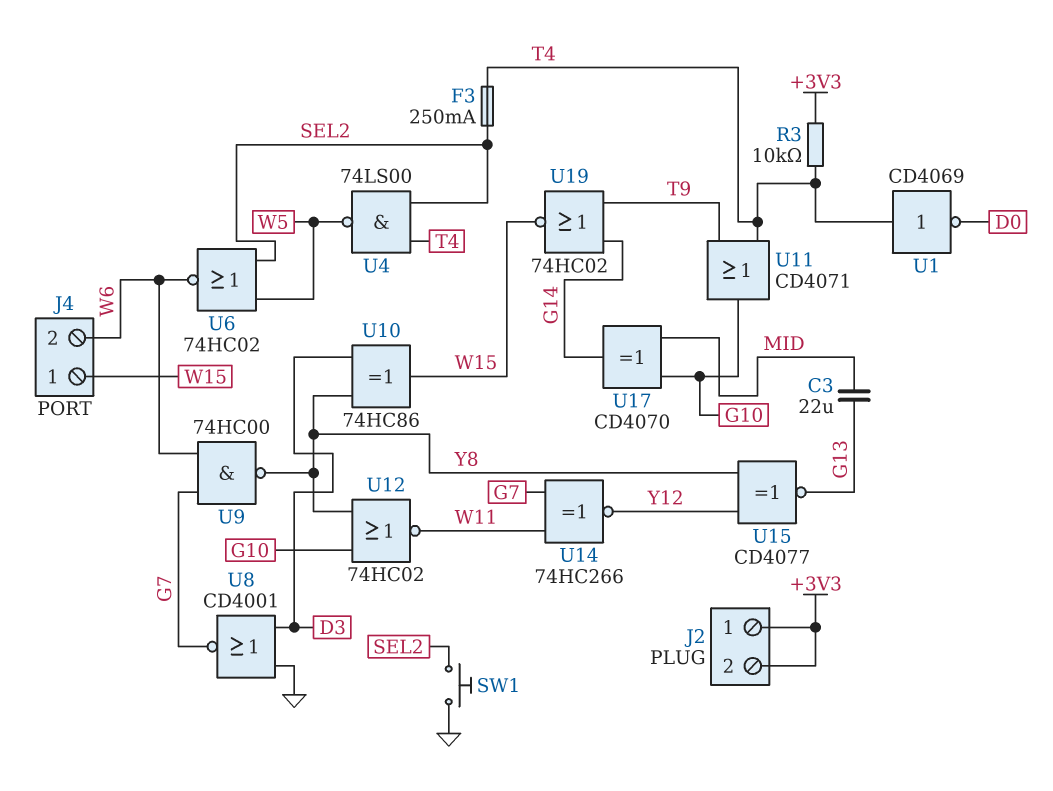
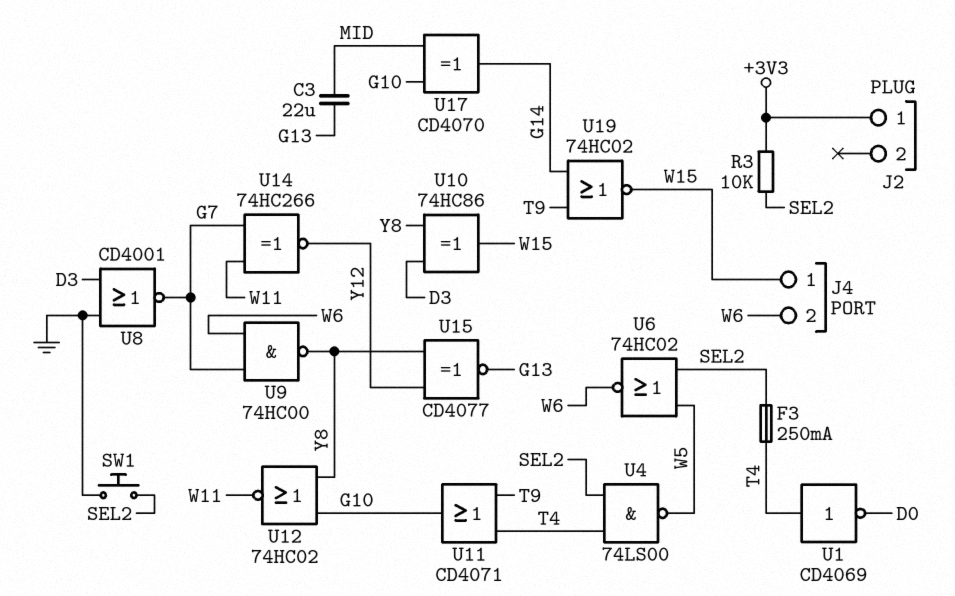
J2 pin 2: +3V3 -> none
R3: 10k (+3V3, T4) -> 10k (+3V3, SEL2)

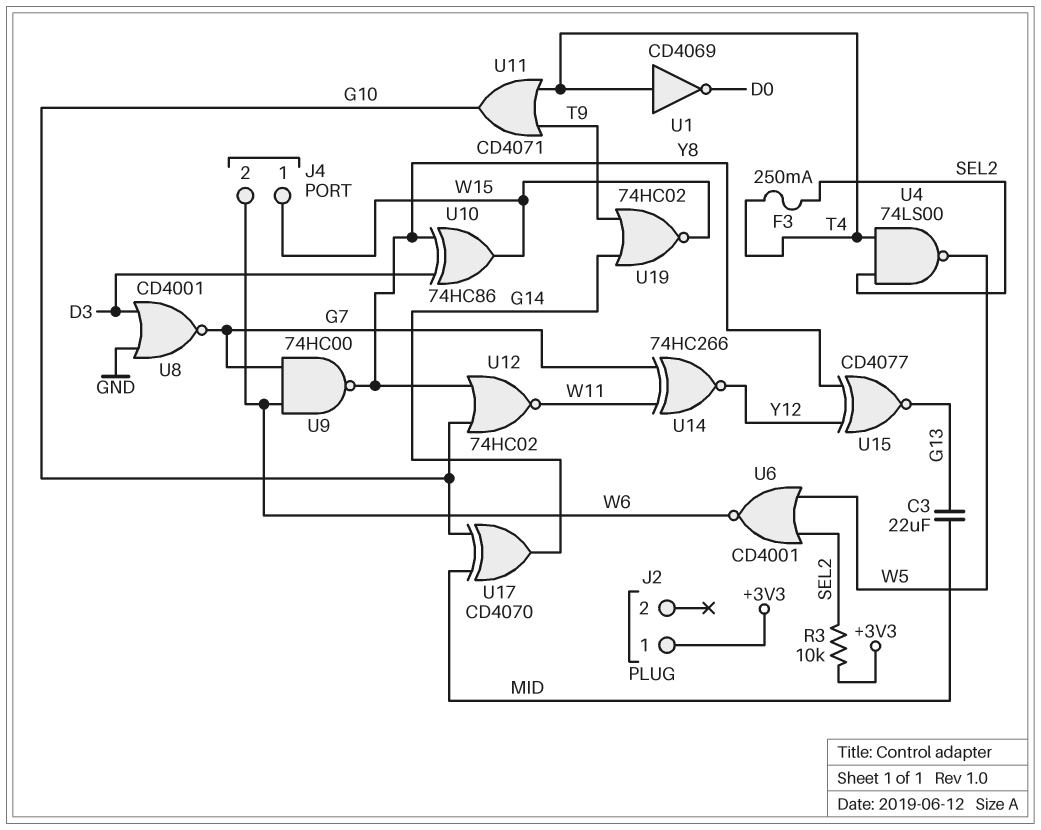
SW1: button (GND, SEL2) -> none
U6: NOR 74HC02 (in SEL2, in W5, out W6) -> NOR CD4001 (in SEL2, in W5, out W6)

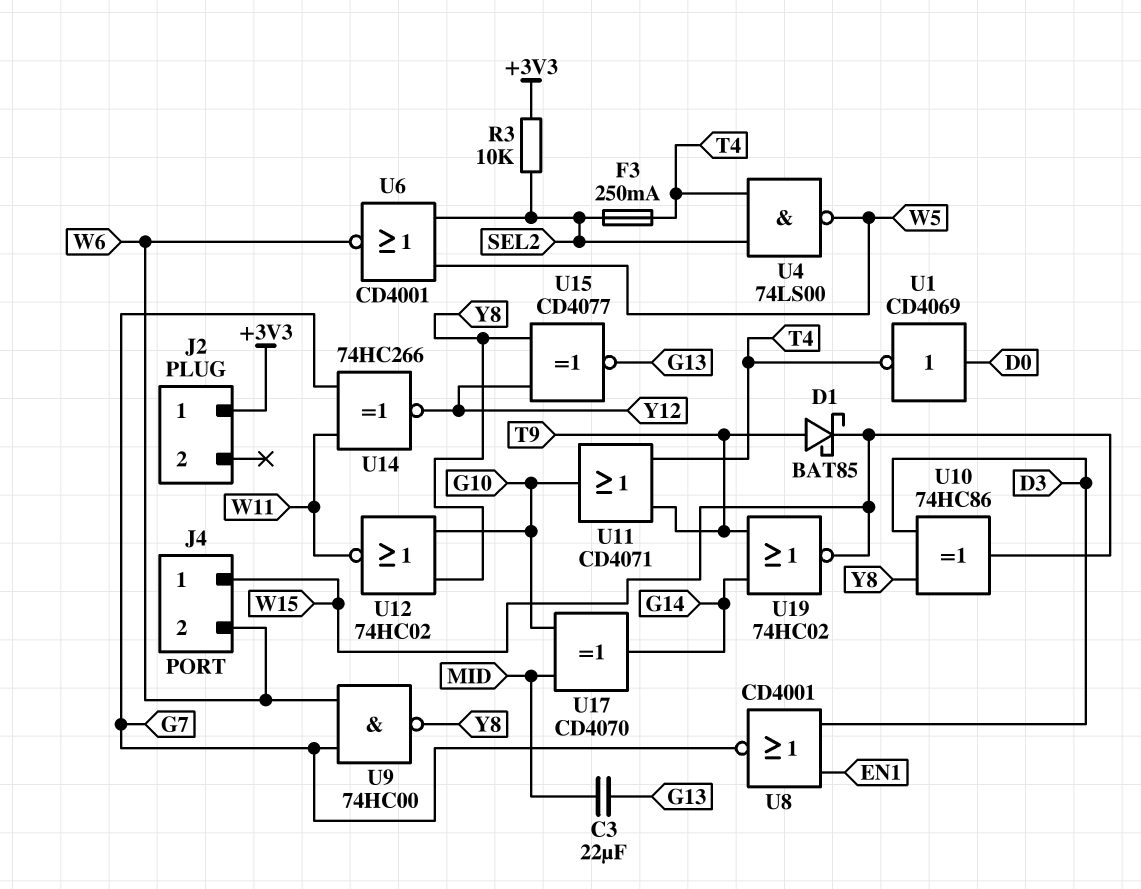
D1: none -> schottky BAT85 (A T9, K W15)
U1: NOT CD4069 (in T4, out D0) -> NOT CD4069 (in D0, out T4)
U8: NOR CD4001 (in D3, in GND, out G7) -> NOR CD4001 (in D3, in EN1, out G7)

